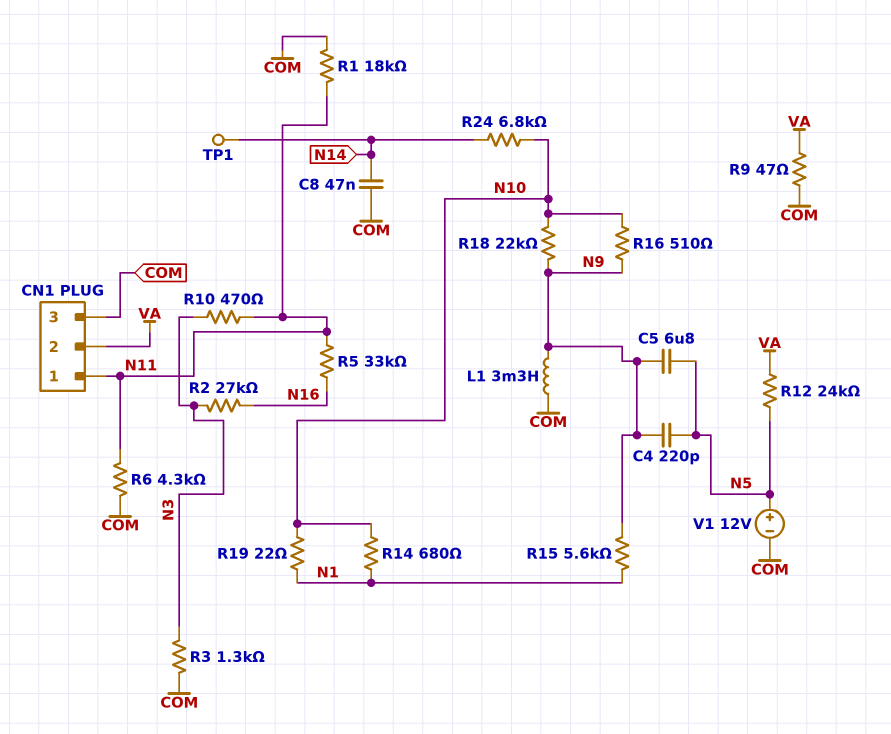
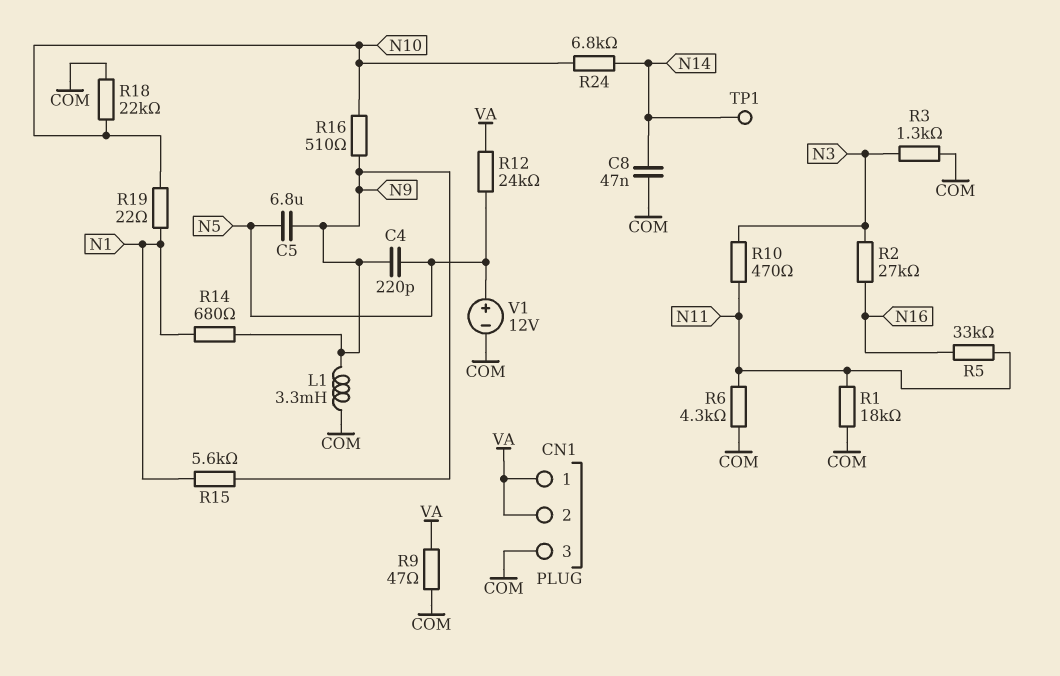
CN1 pin 1: N11 -> VA
R14: 680 (N1, N10) -> 680 (N1, N9)
R18: 22k (N9, N10) -> 22k (COM, N10)

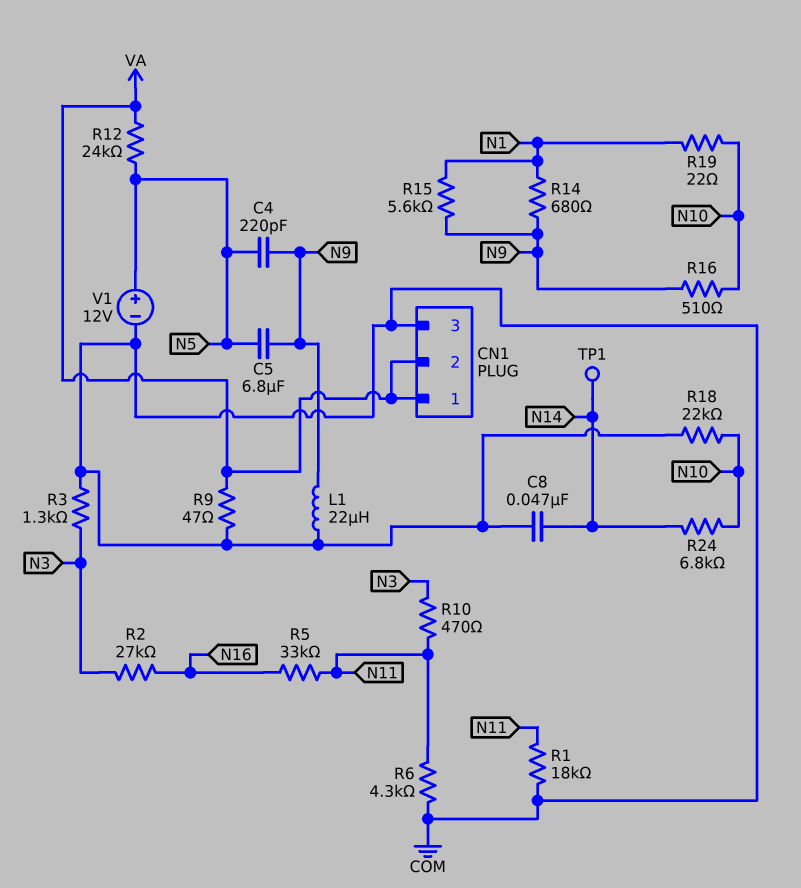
L1: 3.3mH (COM, N9) -> 22uH (COM, N9)

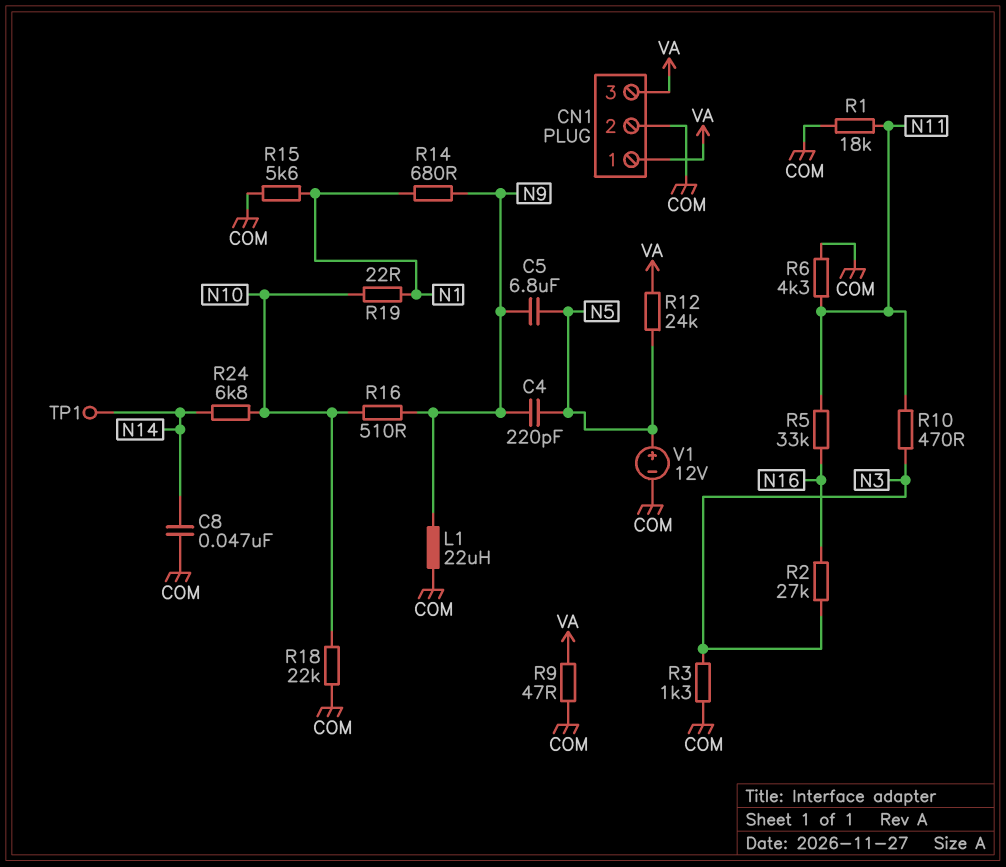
CN1 pin 2: VA -> COM
CN1 pin 3: COM -> VA
R15: 5.6k (N1, N9) -> 5.6k (COM, N1)

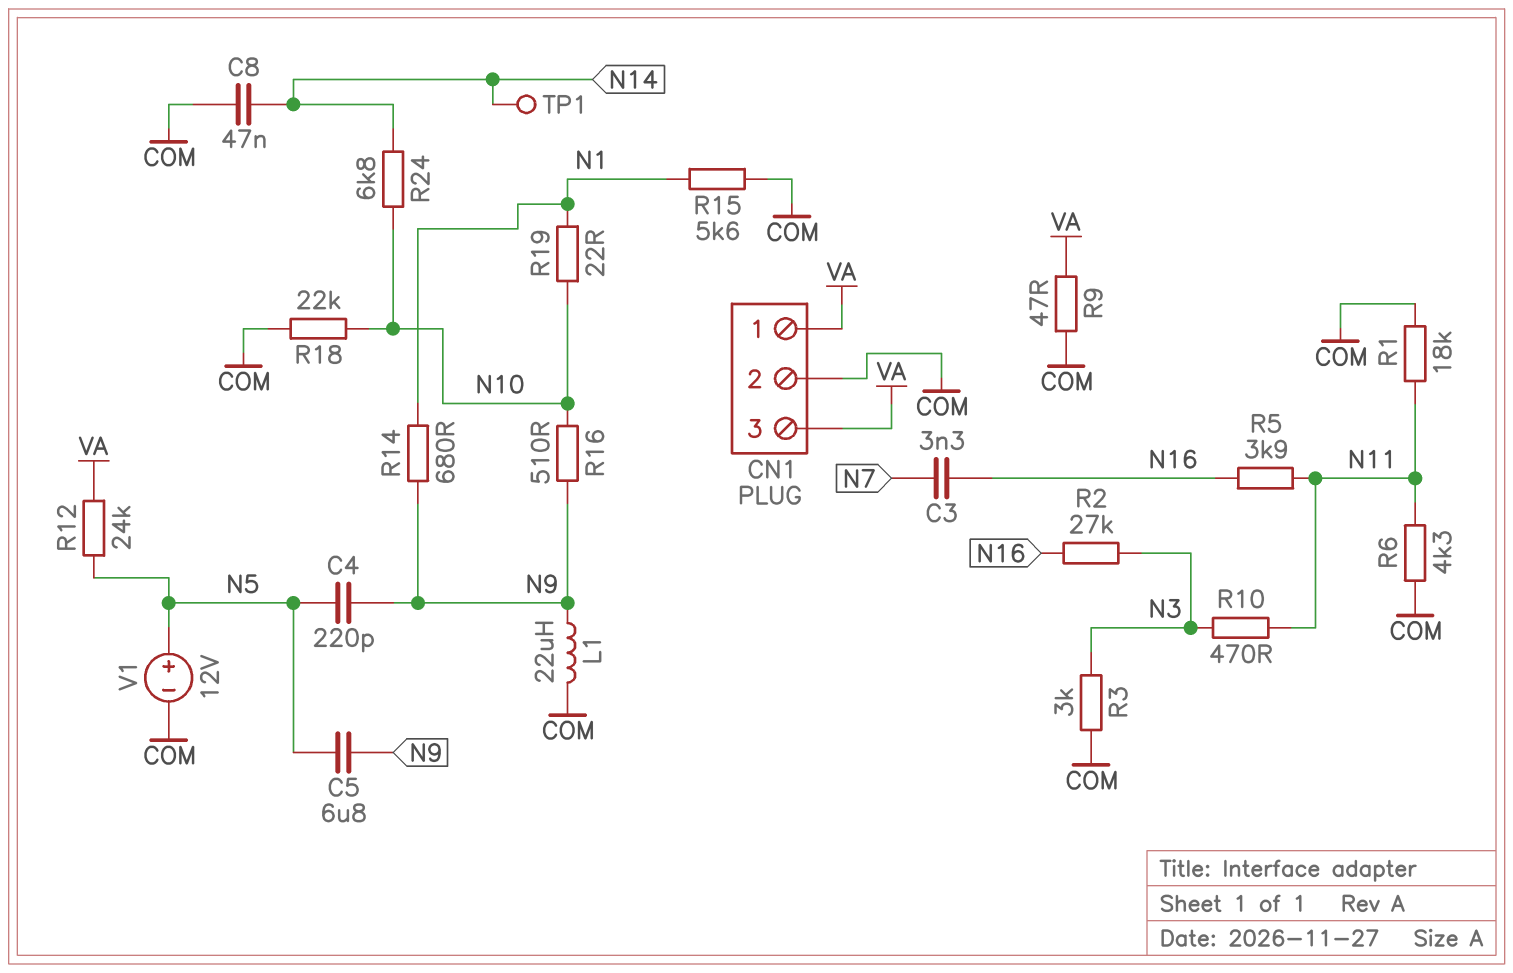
C3: none -> 3.3nF (N7, N16)
R3: 1.3k (COM, N3) -> 3k (COM, N3)
R5: 33k (N11, N16) -> 3.9k (N11, N16)

